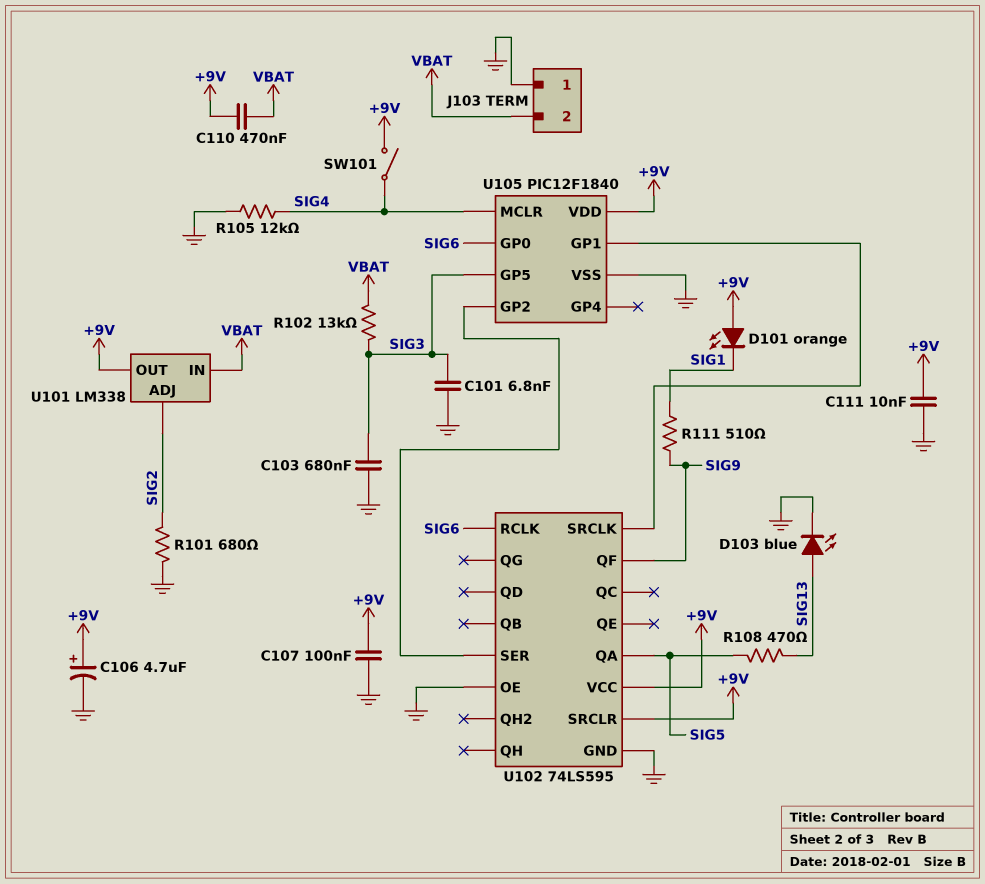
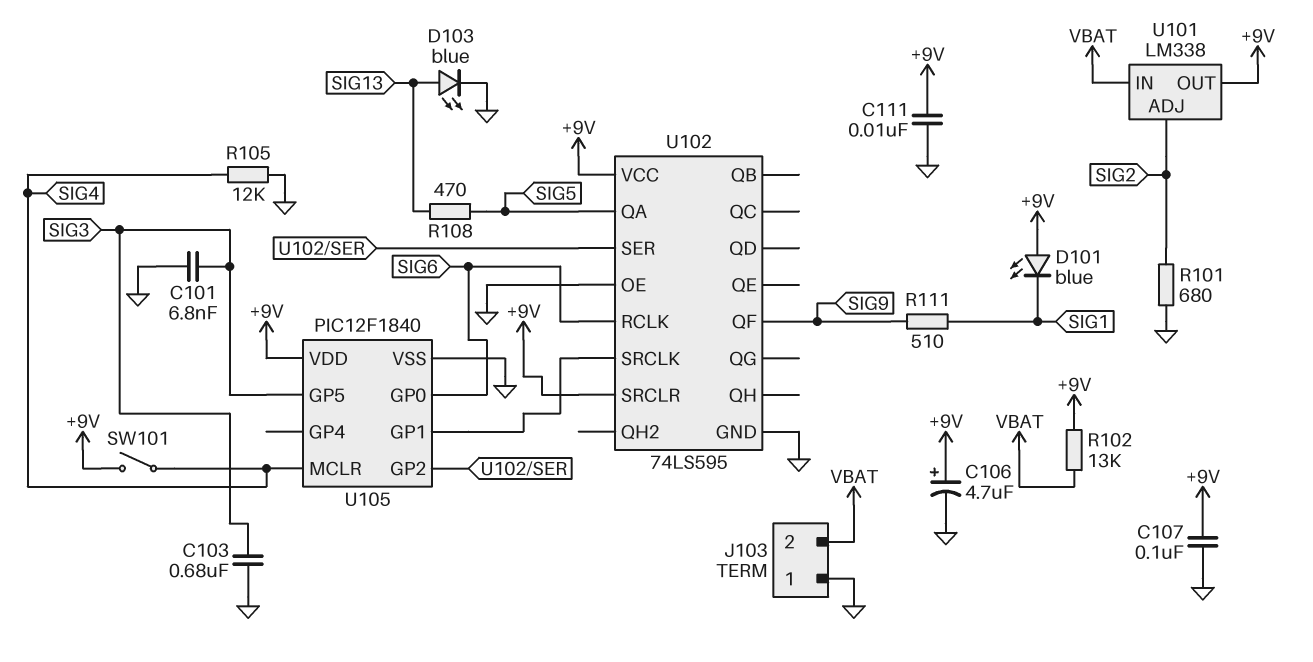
C110: 470nF (+9V, VBAT) -> none
D101: LED orange (A +9V, K SIG1) -> LED blue (A +9V, K SIG1)
R102: 13k (SIG3, VBAT) -> 13k (+9V, VBAT)

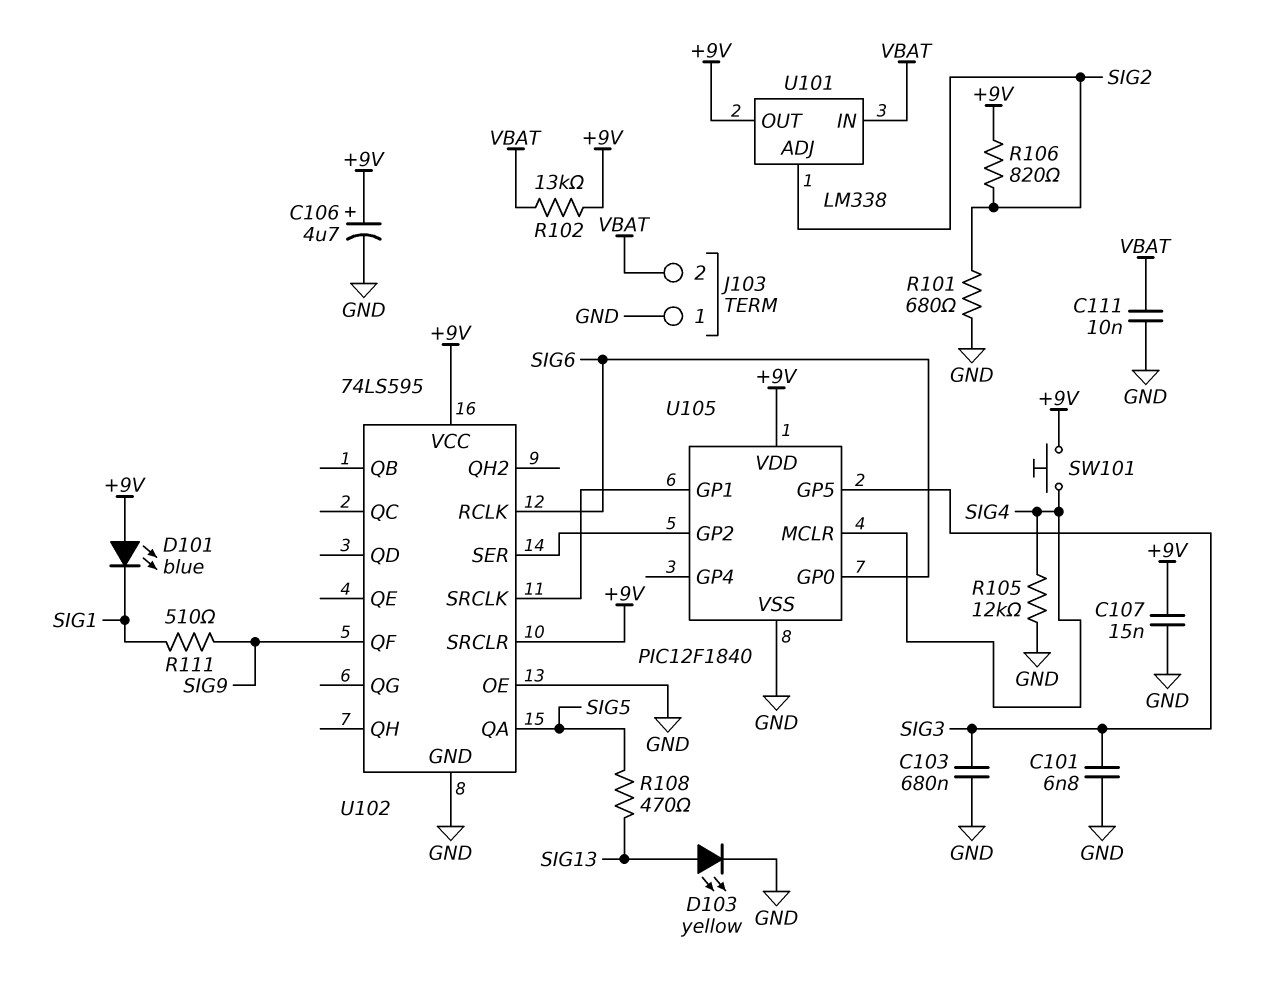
C107: 100nF (+9V, GND) -> 15nF (+9V, GND)
C111: 10nF (+9V, GND) -> 10nF (GND, VBAT)
D103: LED blue (A SIG13, K GND) -> LED yellow (A SIG13, K GND)
R106: none -> 820 (+9V, SIG2)
SW101: switch (+9V, SIG4) -> button (+9V, SIG4)

